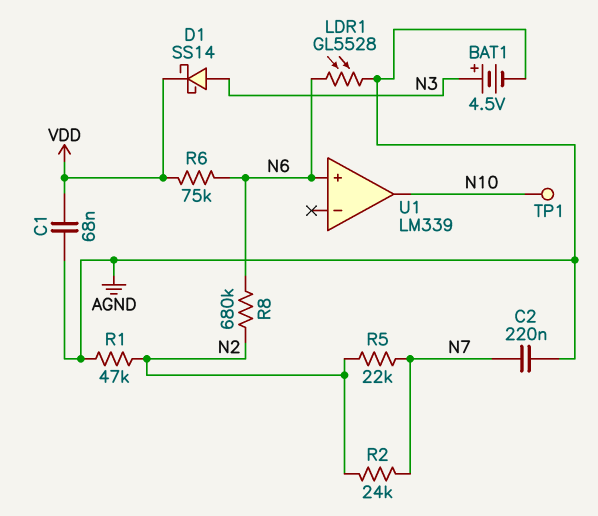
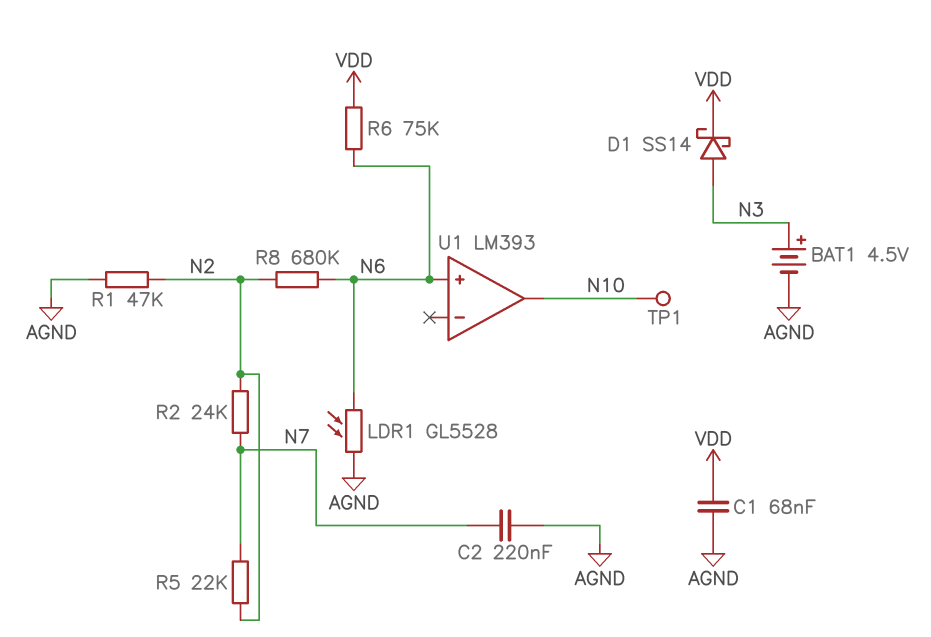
U1: LM339 -> LM393

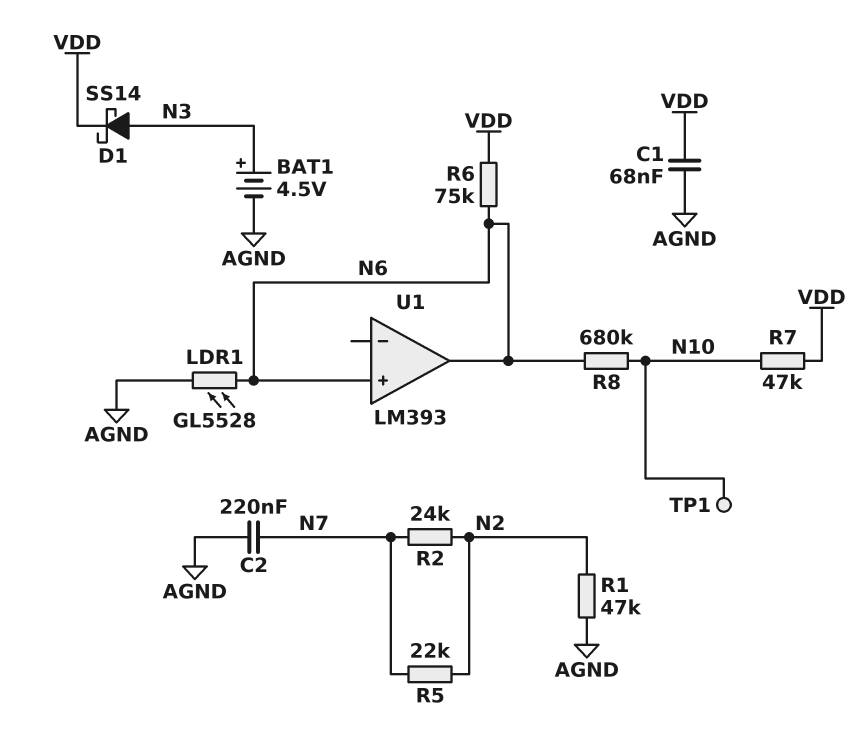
R7: none -> 47k (N10, VDD)
R8: 680k (N2, N6) -> 680k (N6, N10)
U1 pin out: N10 -> N6

